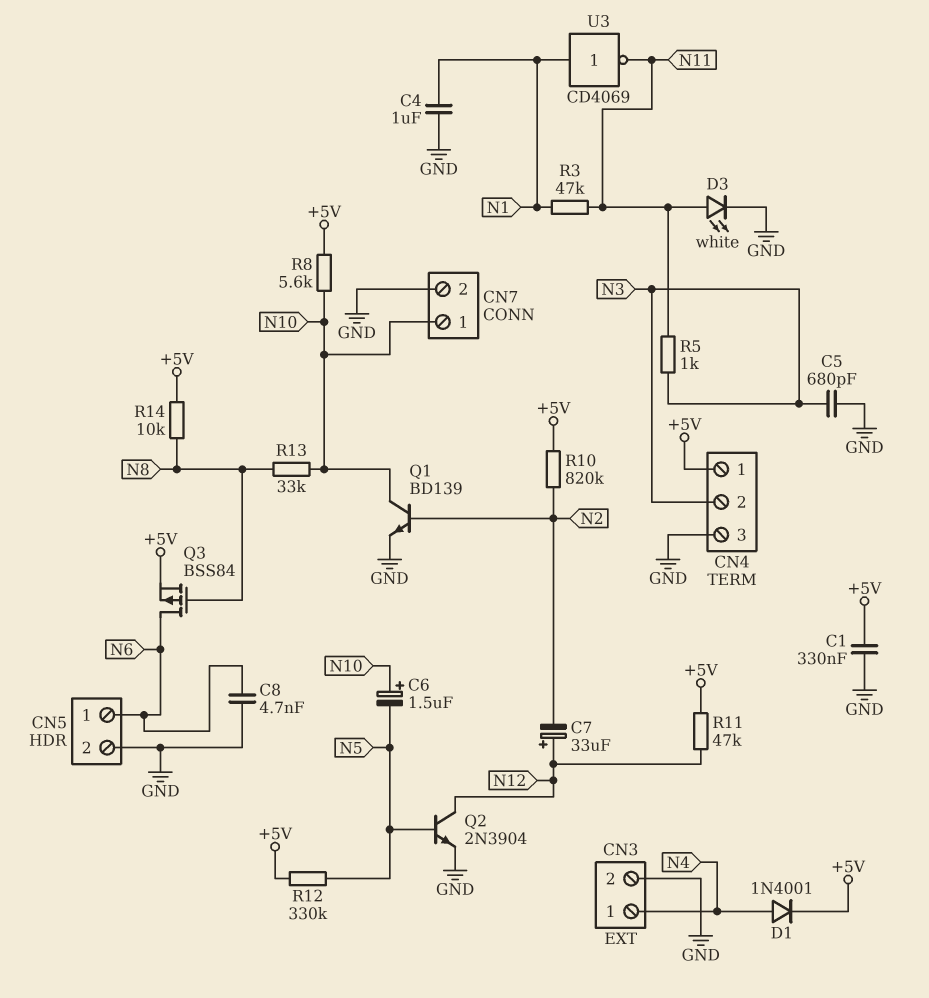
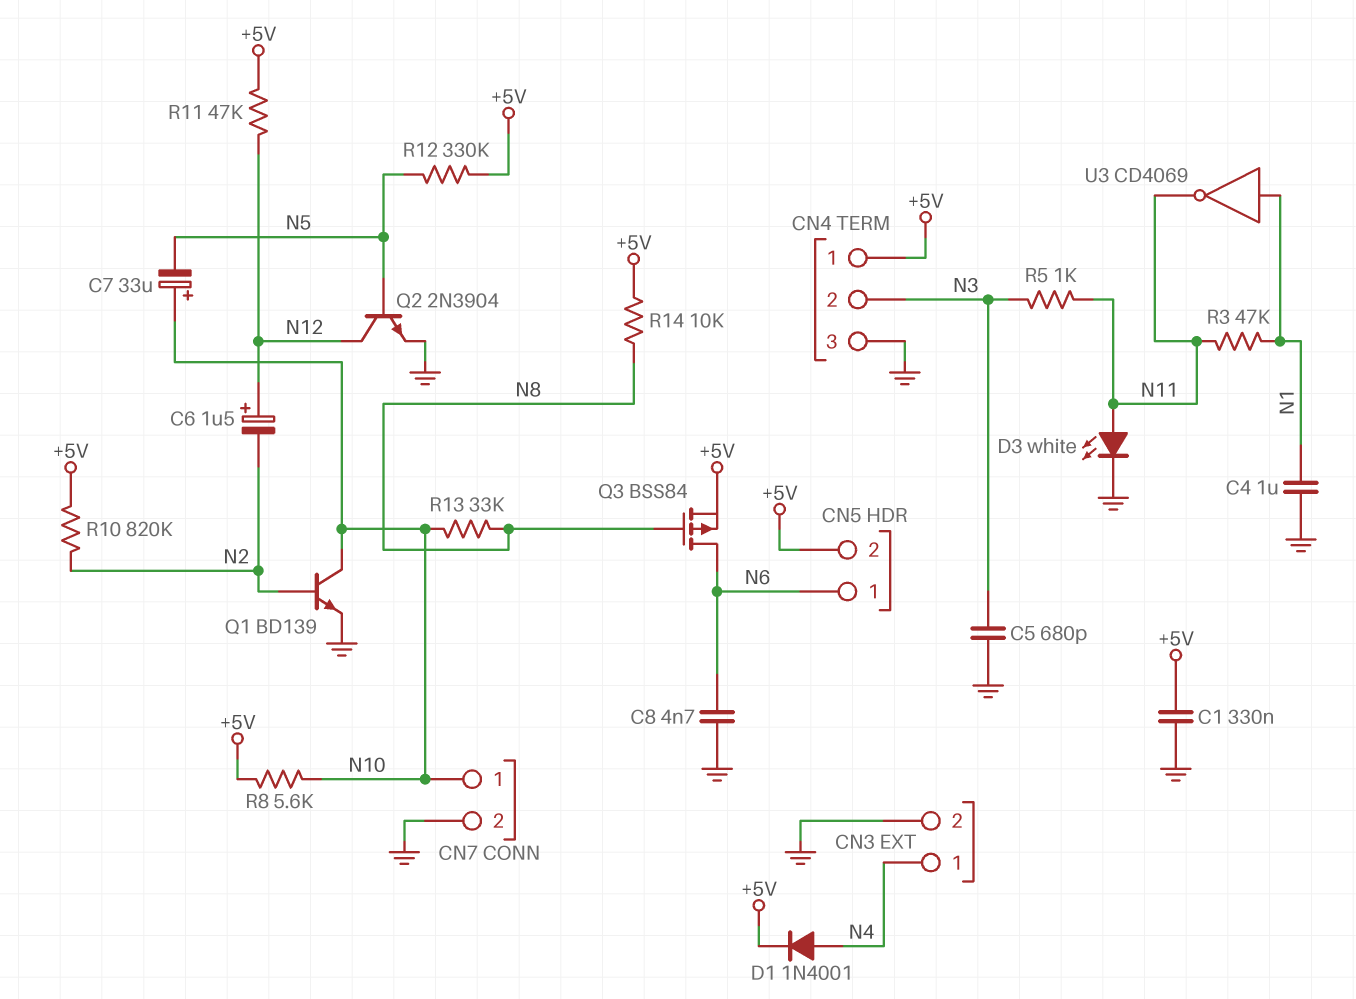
C6: 1.5uF (plus N10, minus N5) -> 1.5uF (plus N12, minus N2)
C7: 33uF (plus N12, minus N2) -> 33uF (plus N10, minus N5)
CN5 pin 2: GND -> +5V

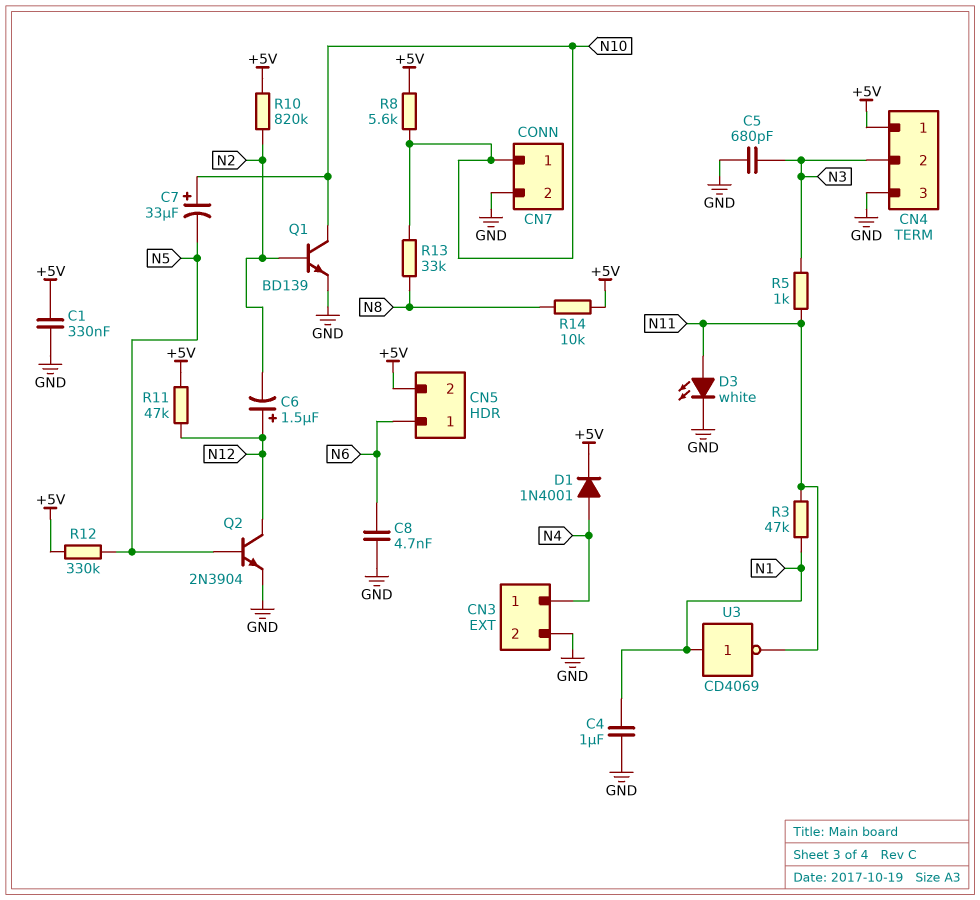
Q3: PMOS BSS84 (G N8, D N6, S +5V) -> none

